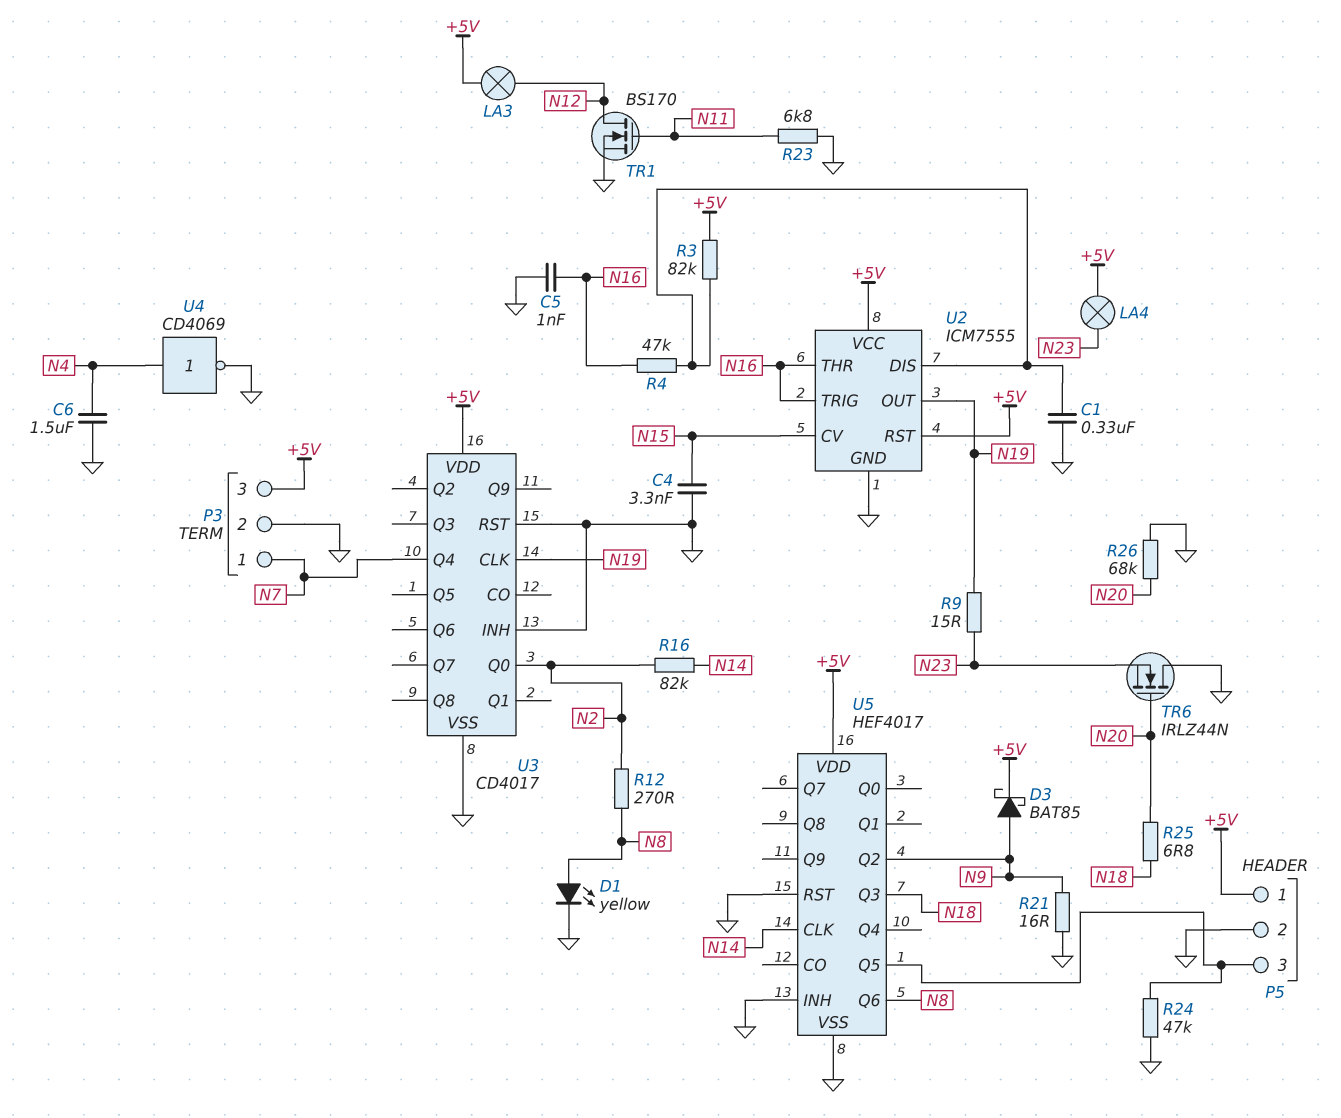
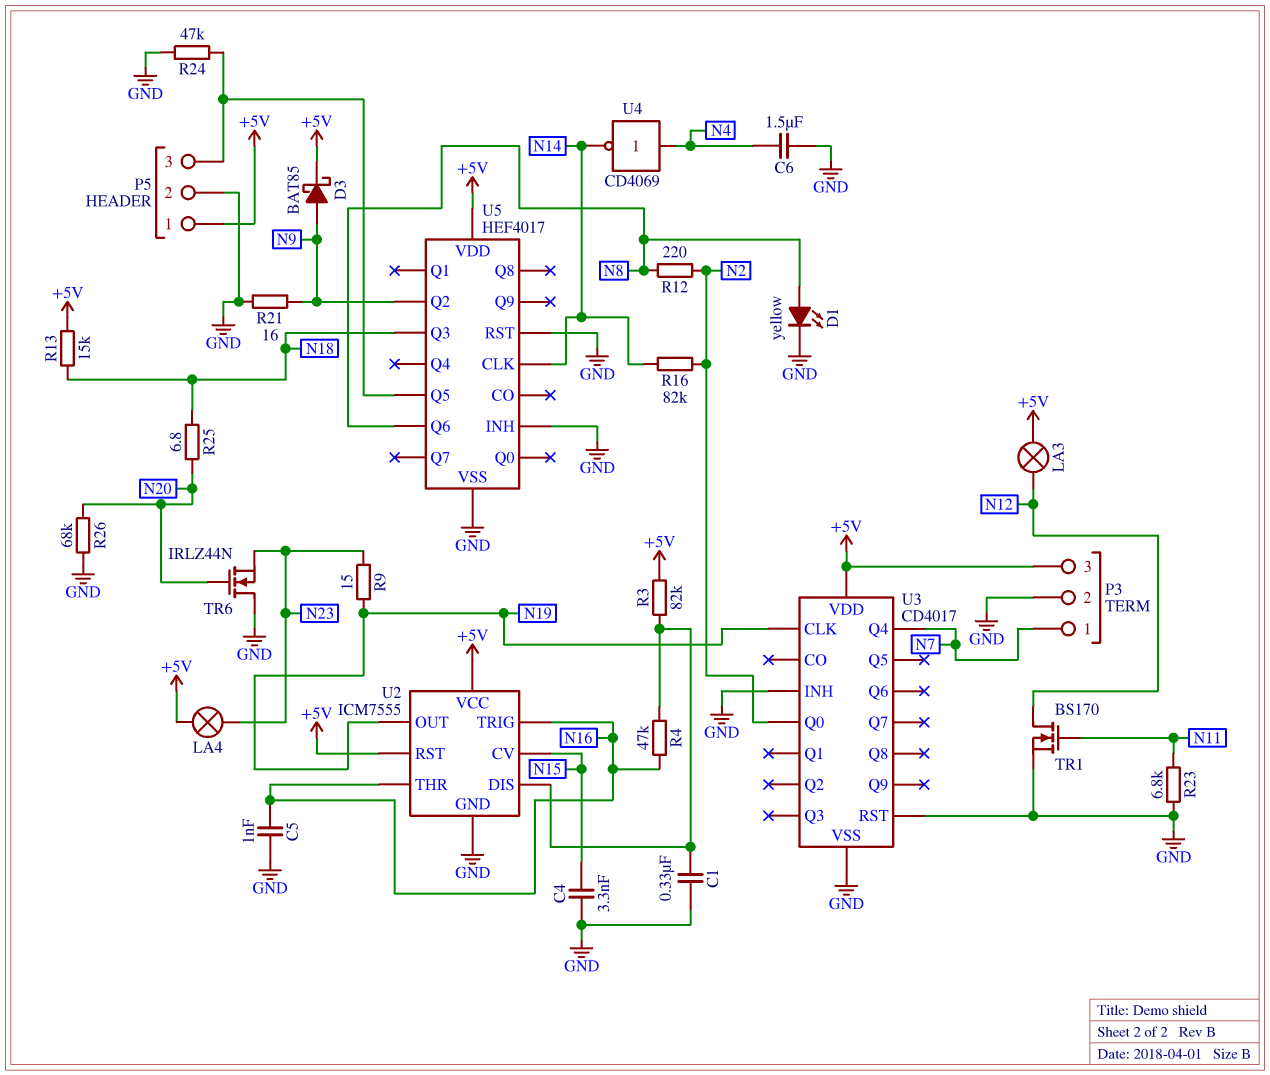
R12: 270 (N2, N8) -> 220 (N2, N8)
R13: none -> 15k (+5V, N18)
U4: NOT CD4069 (in N4, out GND) -> NOT CD4069 (in N4, out N14)

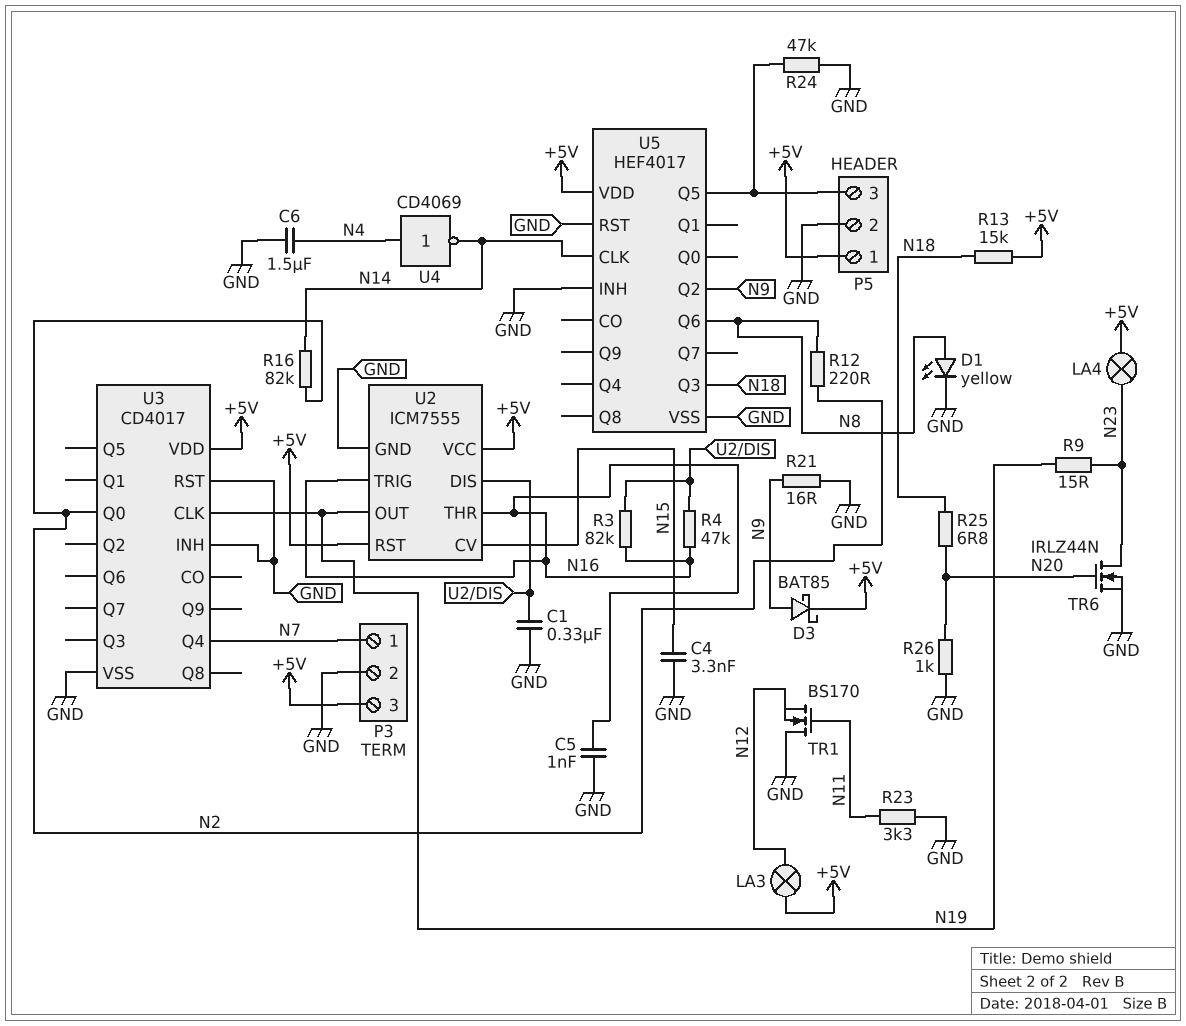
R3: 82k (+5V, U2/DIS) -> 82k (N16, U2/DIS)
R23: 6.8k (GND, N11) -> 3.3k (GND, N11)
R26: 68k (GND, N20) -> 1k (GND, N20)
TR1: NMOS BS170 (G N11, D N12, S GND) -> NMOS BS170 (G N11, D GND, S N12)
TR6: NMOS IRLZ44N (G N20, D GND, S N23) -> NMOS IRLZ44N (G N20, D N23, S GND)

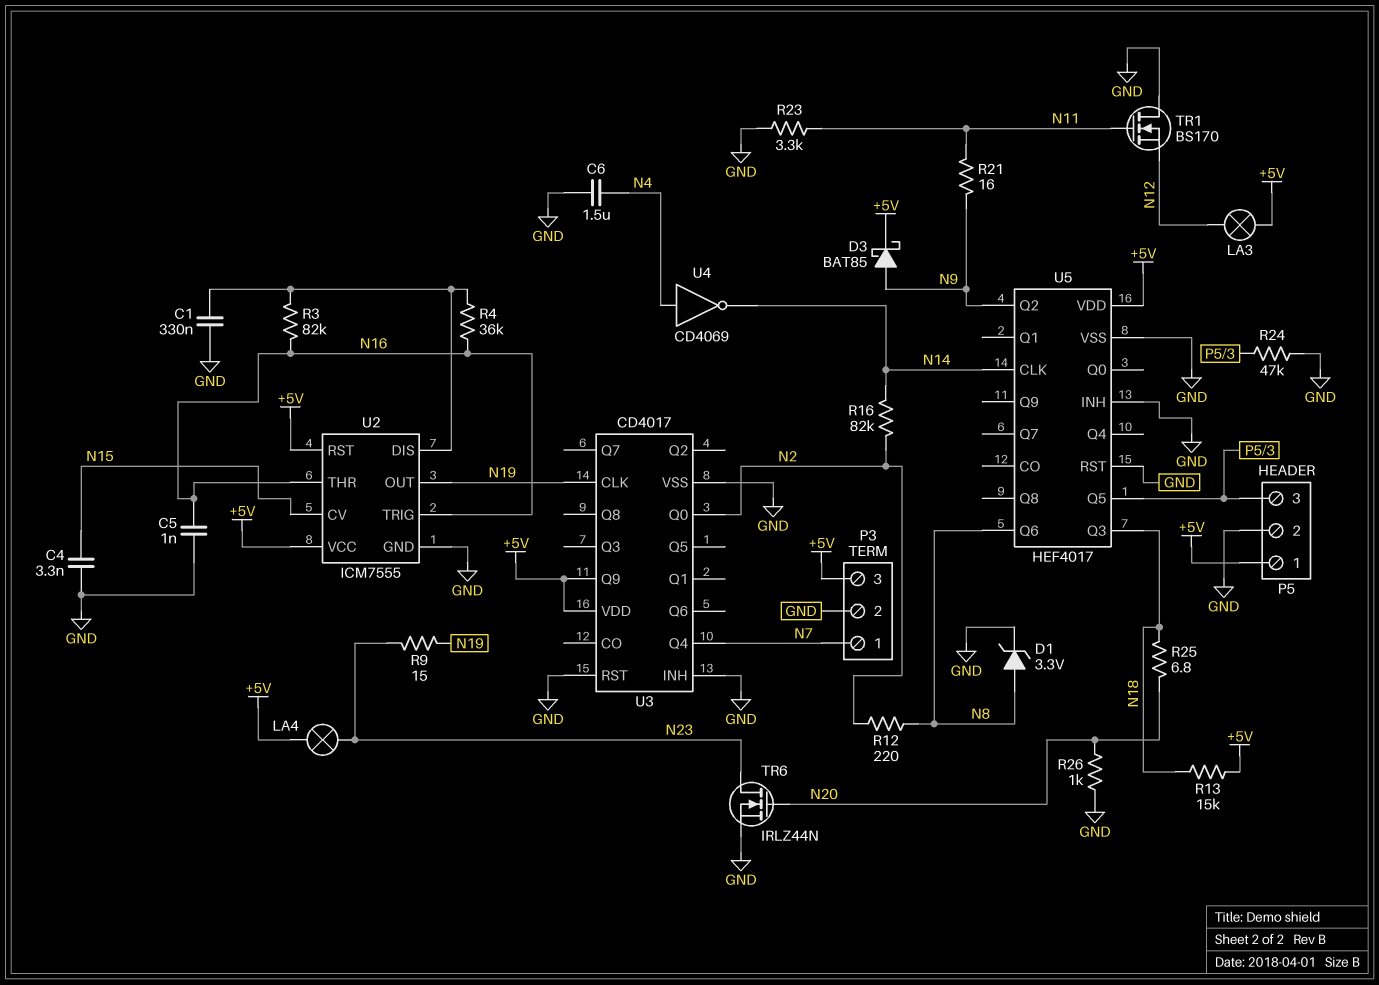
D1: LED yellow (A N8, K GND) -> zener 3.3V (A N8, K GND)
R4: 47k (N16, U2/DIS) -> 36k (N16, U2/DIS)
R21: 16 (GND, N9) -> 16 (N9, N11)
U3 pin Q9: none -> +5V

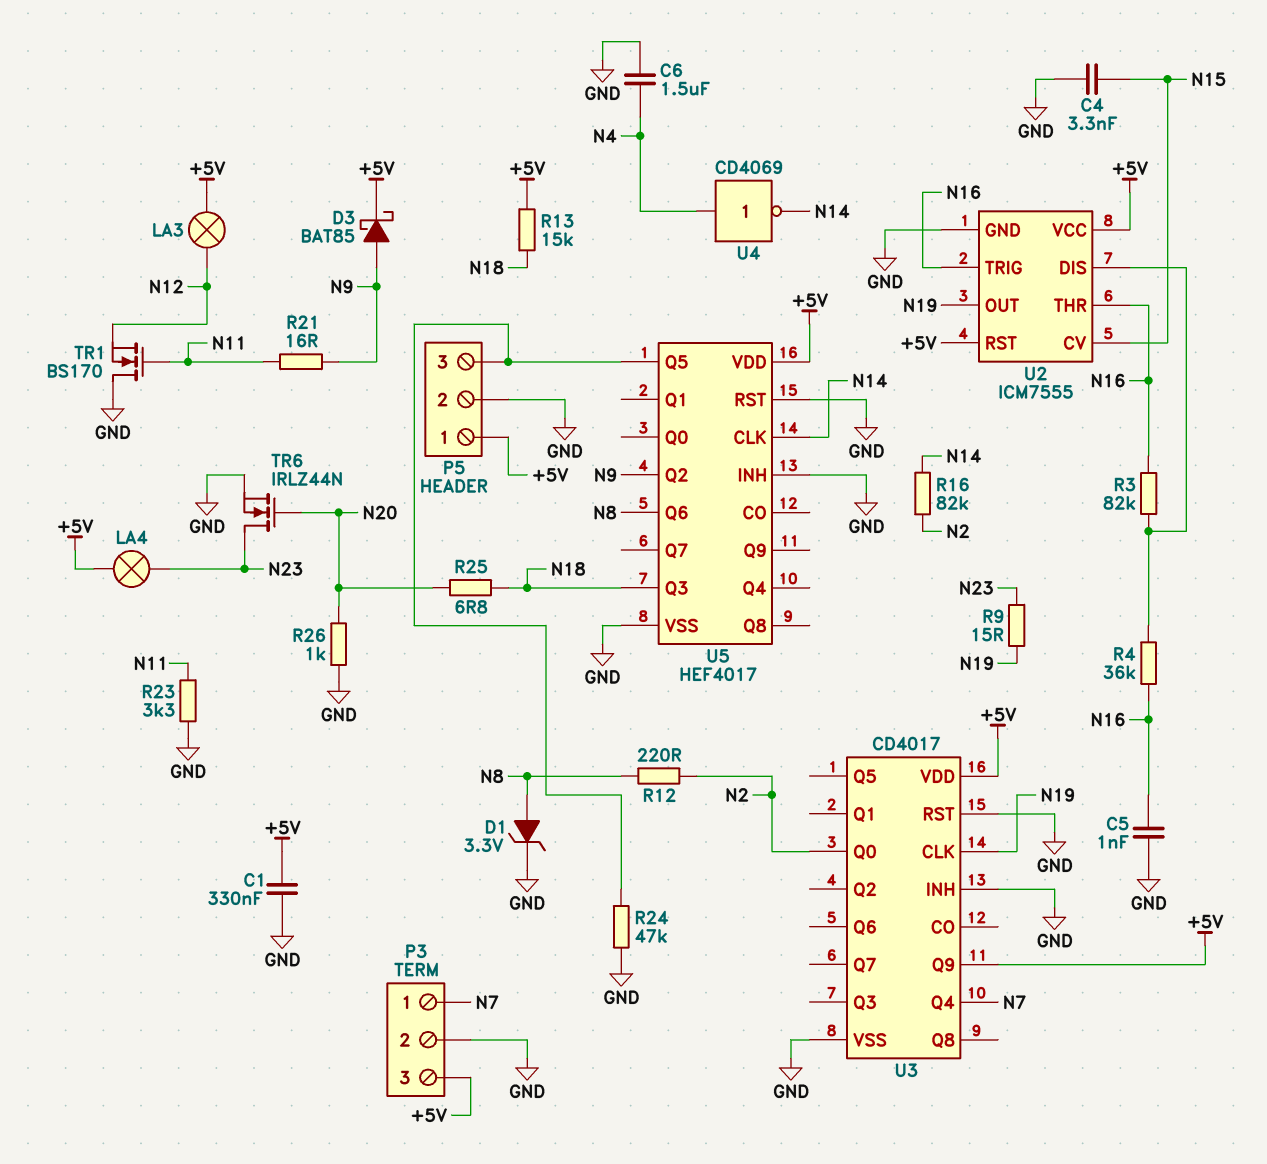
C1: 330nF (GND, U2/DIS) -> 330nF (+5V, GND)

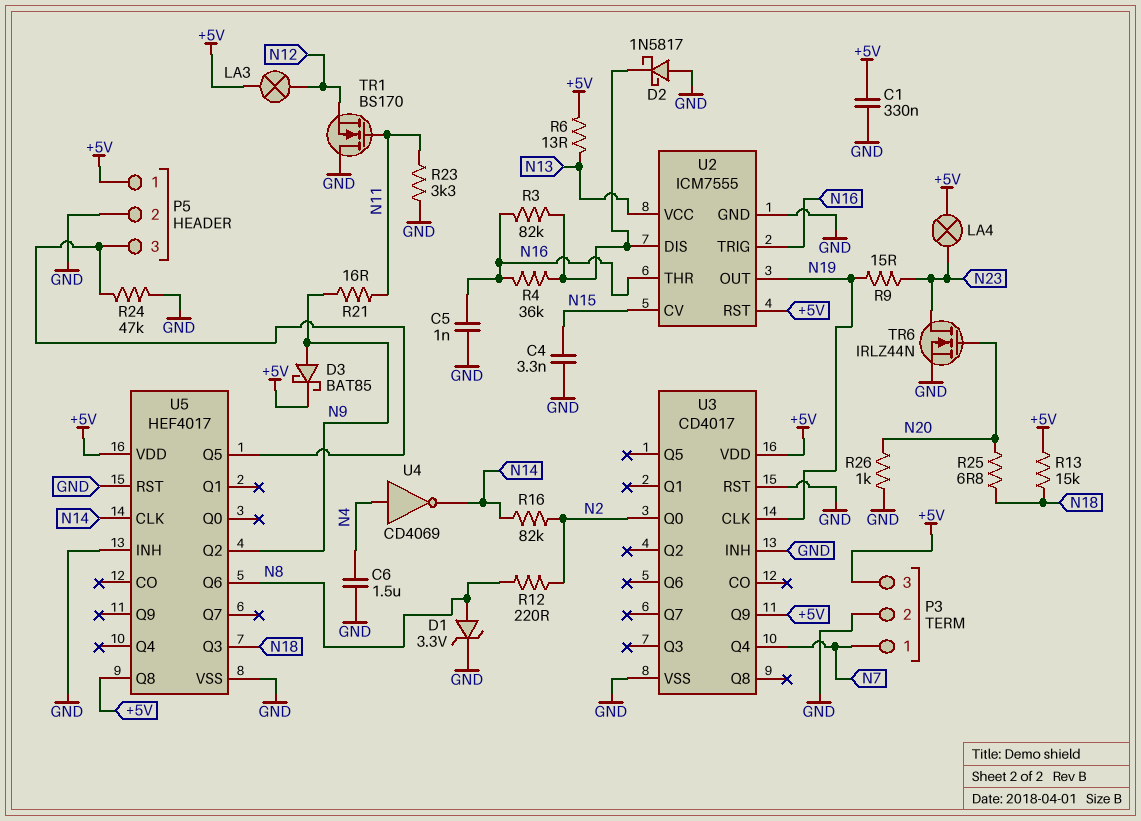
D2: none -> schottky 1N5817 (A GND, K U2/DIS)
R6: none -> 13 (+5V, N13)
U2 pin VCC: +5V -> N13
U5 pin Q8: none -> +5V

